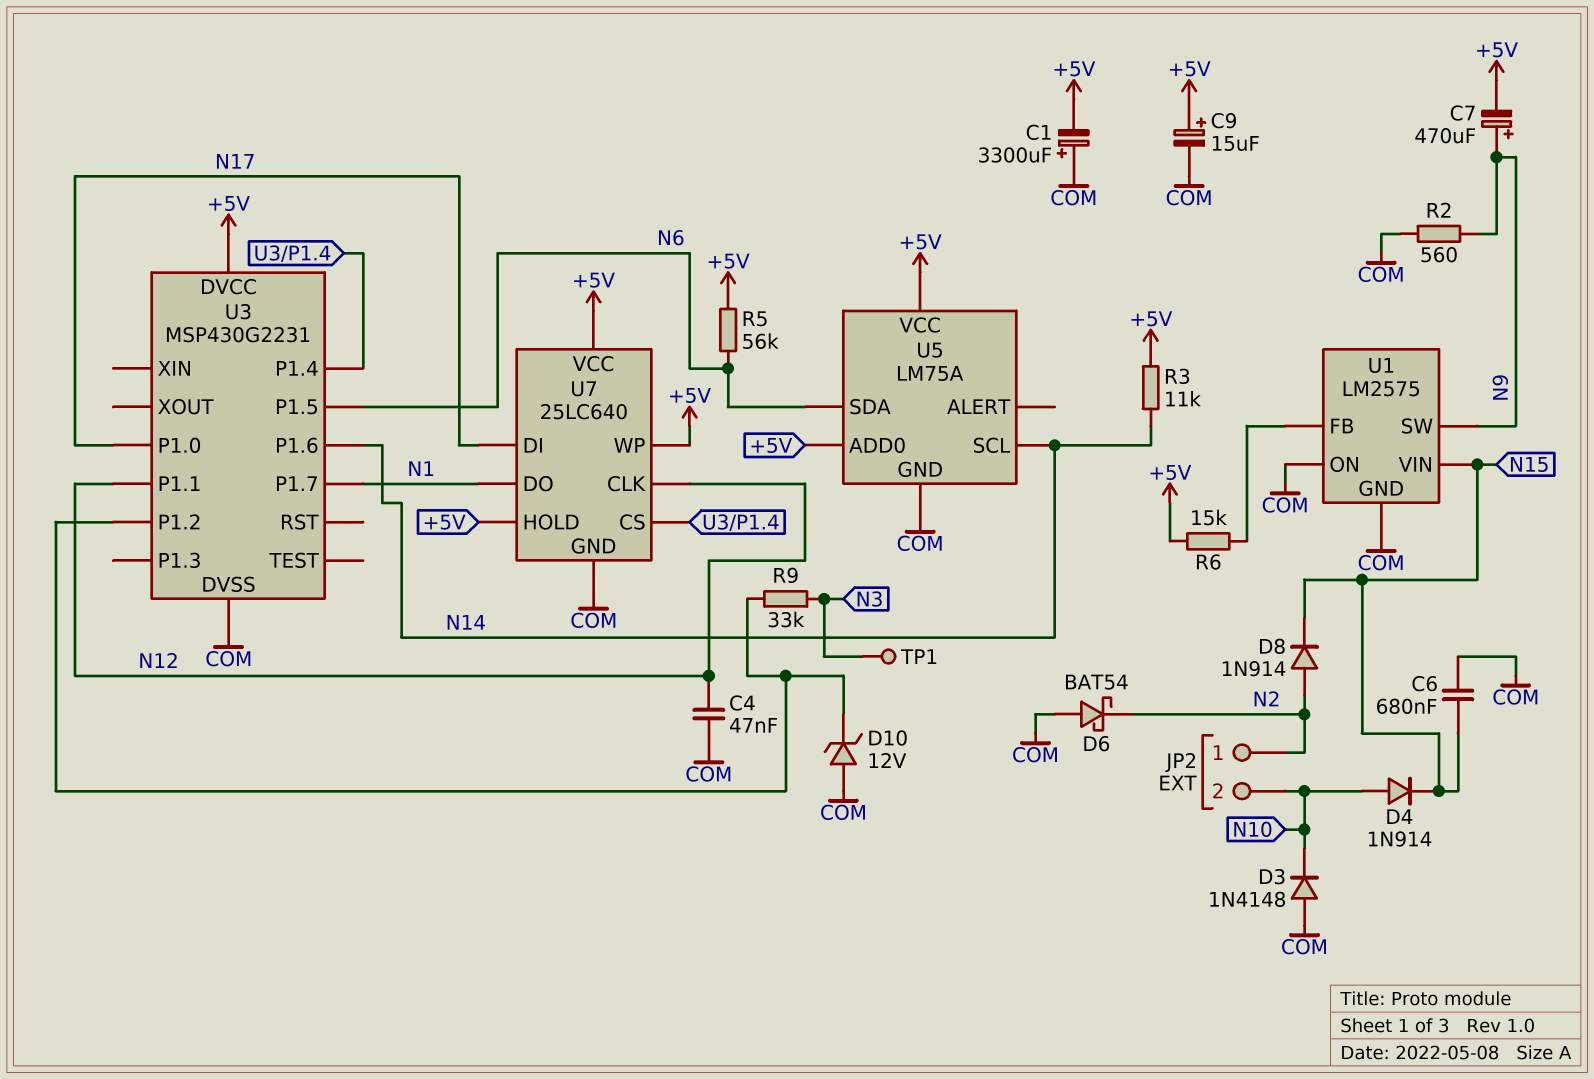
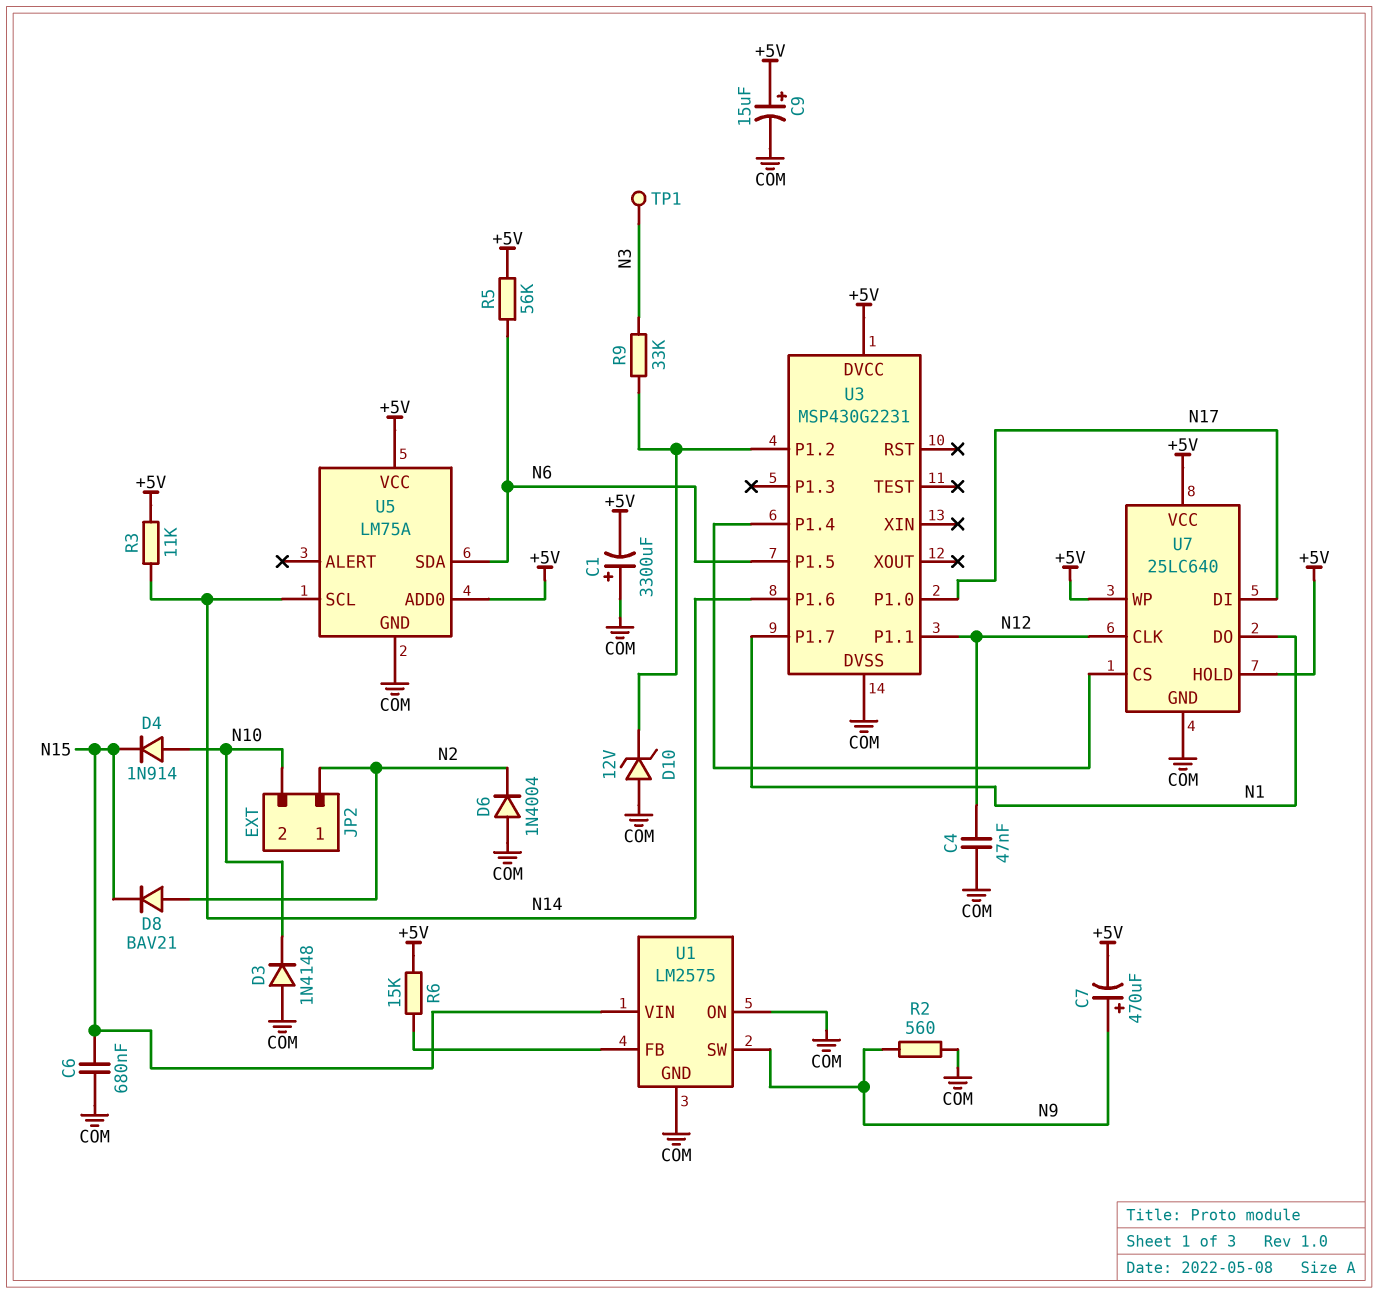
D6: schottky BAT54 (A COM, K N2) -> diode 1N4004 (A COM, K N2)
D8: diode 1N914 (A N2, K N15) -> diode BAV21 (A N2, K N15)

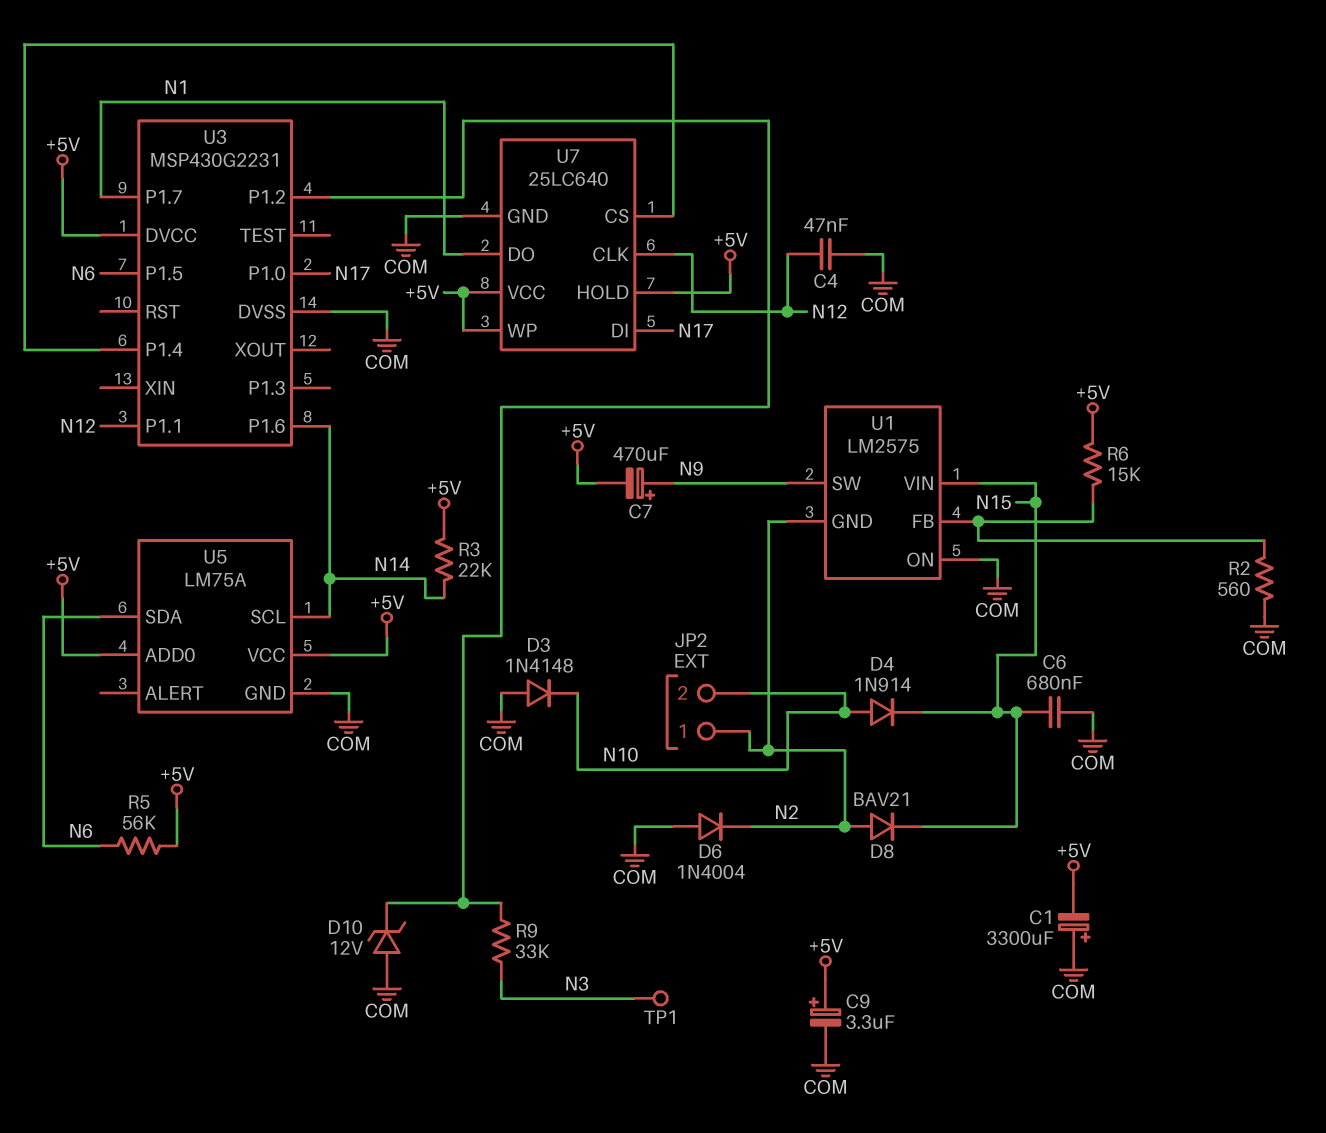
C9: 15uF (plus +5V, minus COM) -> 3.3uF (plus +5V, minus COM)
R2: 560 (COM, N9) -> 560 (COM, U1/FB)
R3: 11k (+5V, N14) -> 22k (+5V, N14)
U1 pin GND: COM -> N2

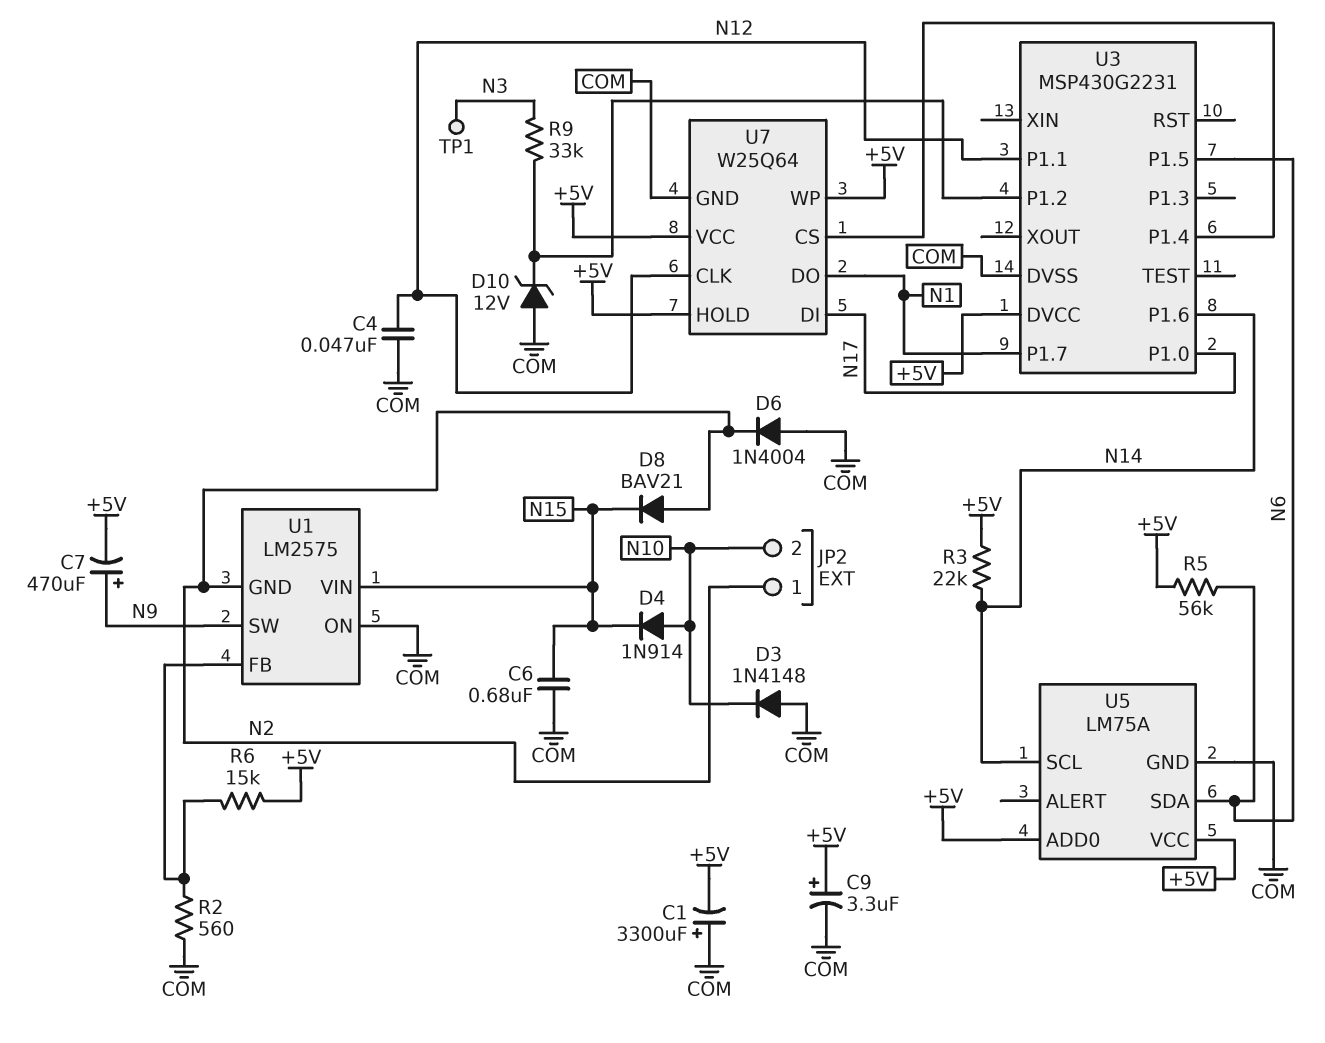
U7: 25LC640 -> W25Q64

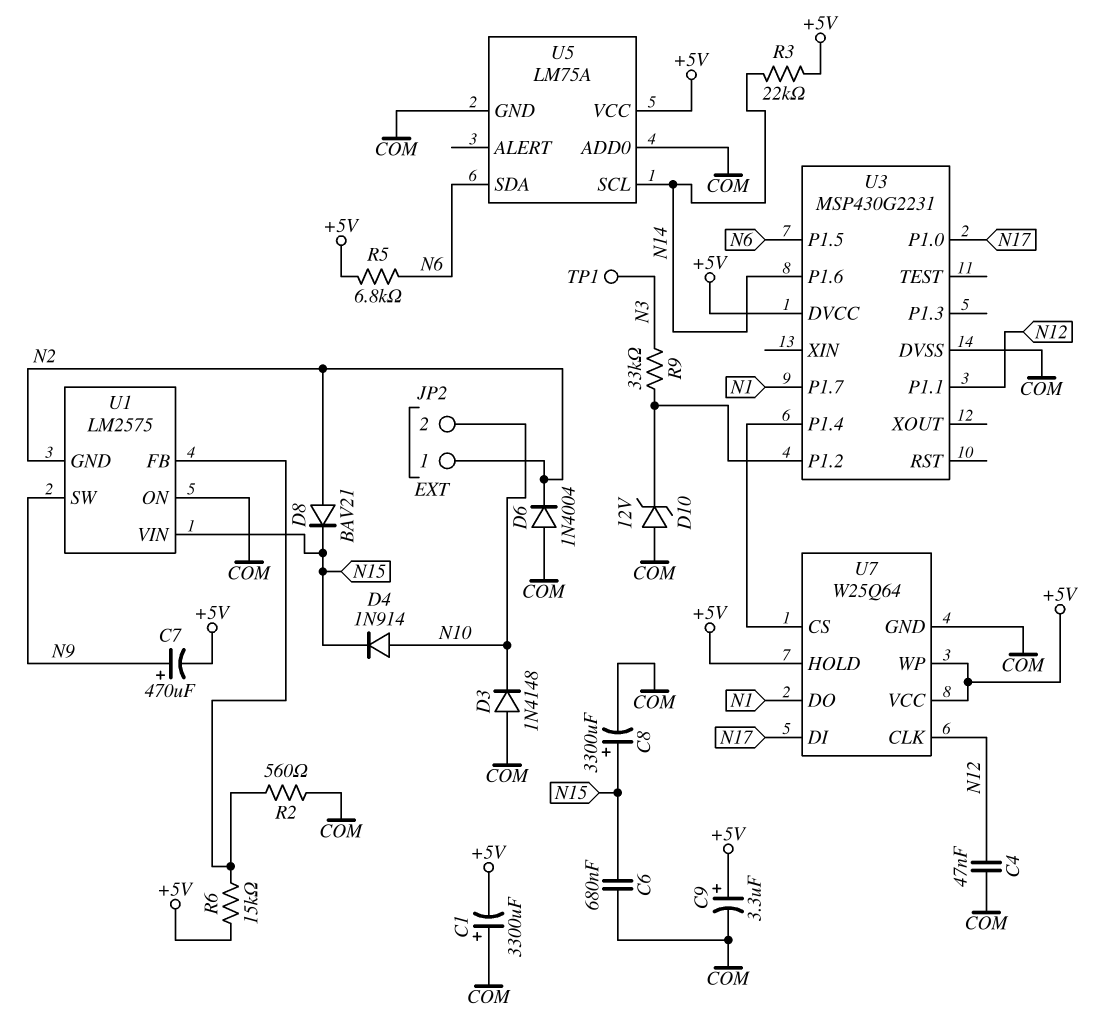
C8: none -> 3300uF (plus N15, minus COM)
R5: 56k (+5V, N6) -> 6.8k (+5V, N6)
U5 pin ADD0: +5V -> COM

